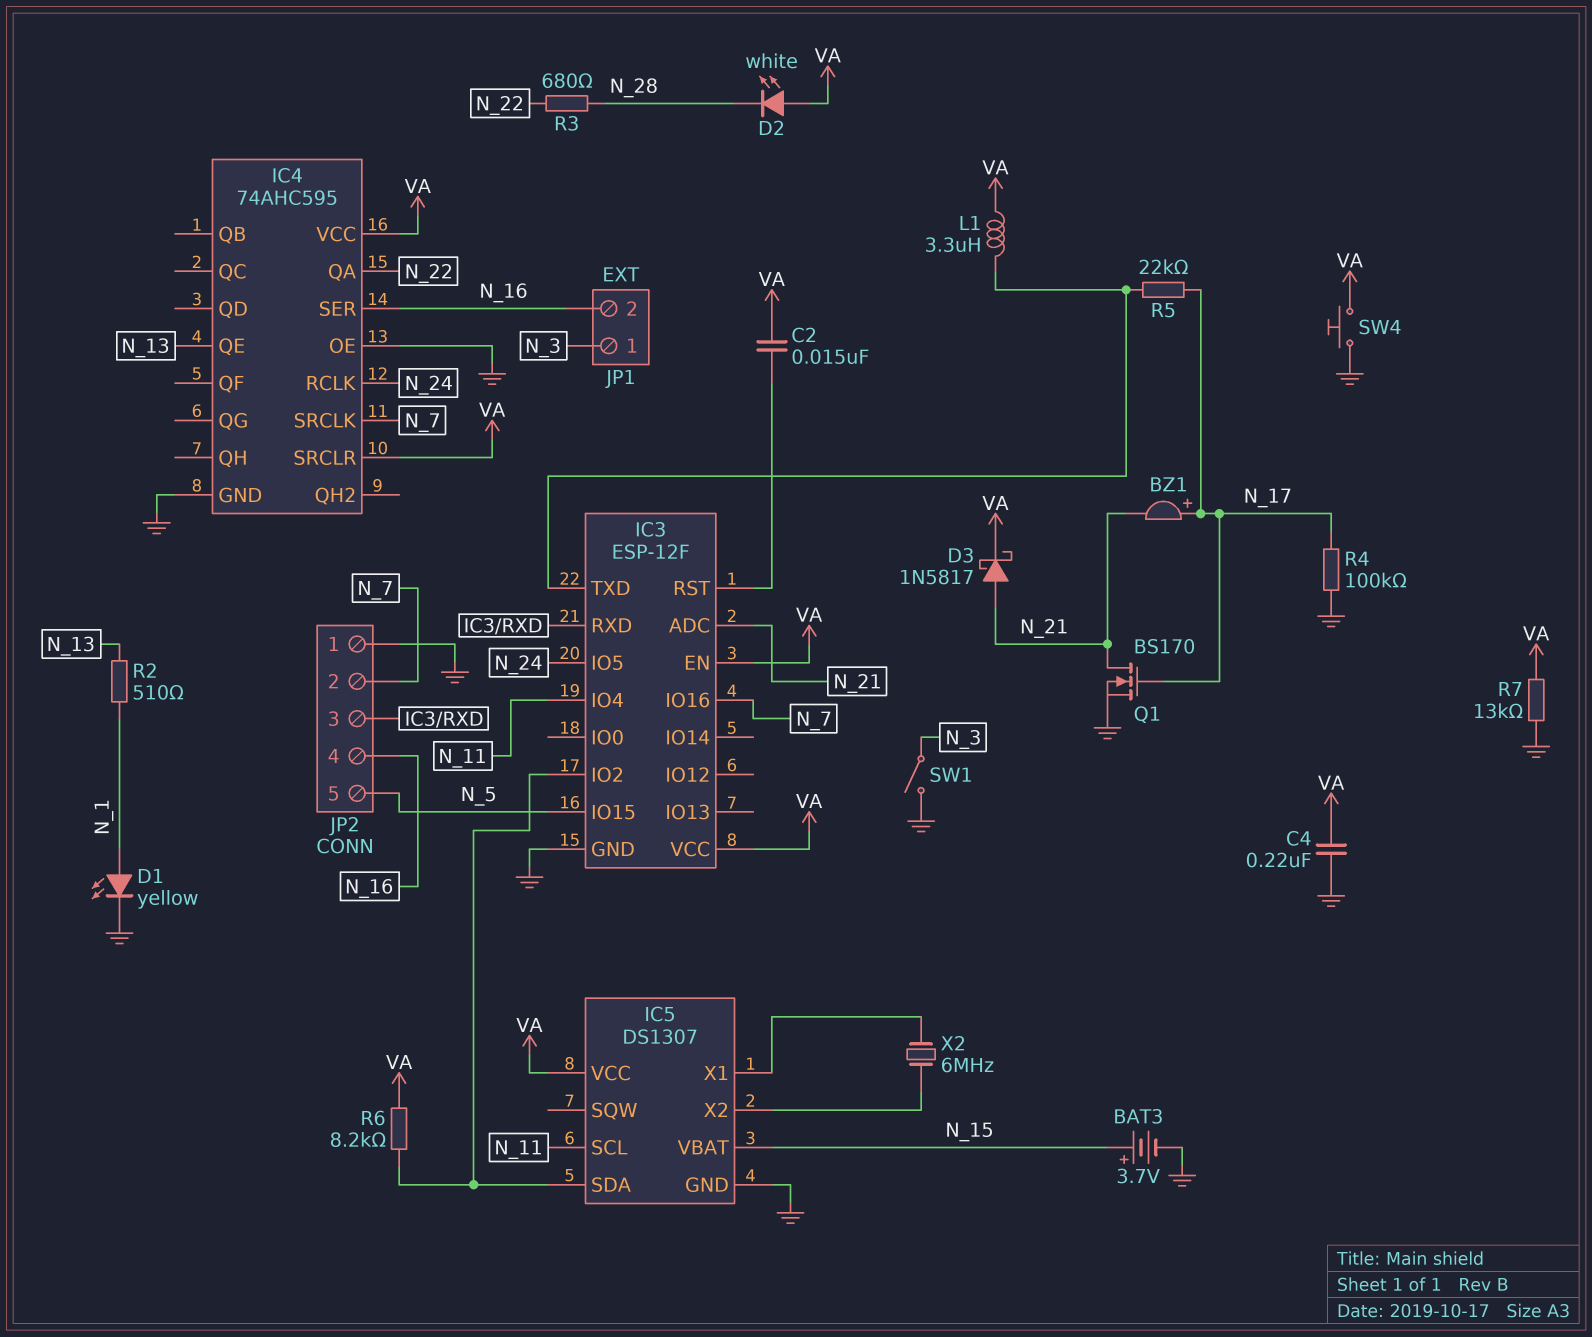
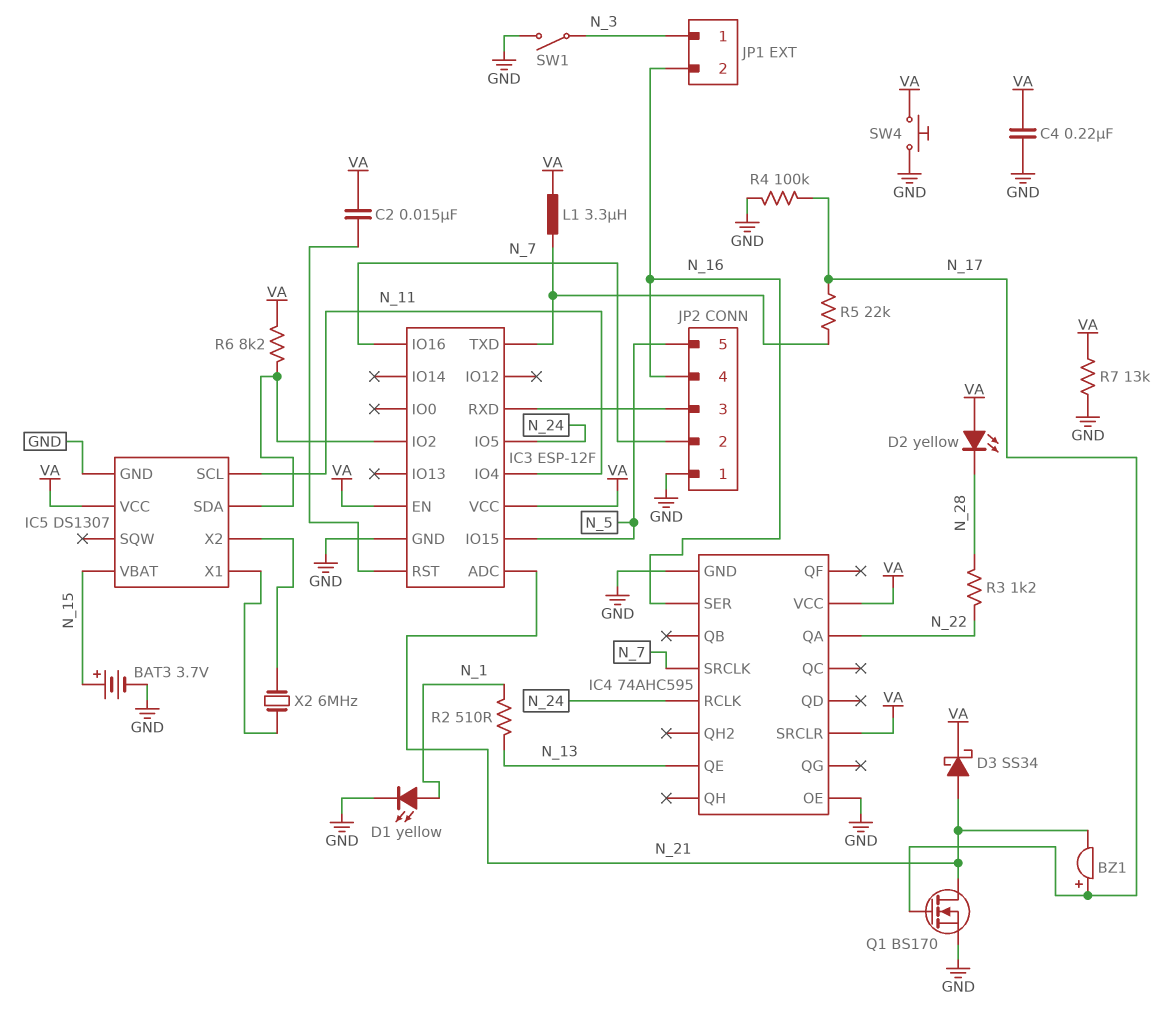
D2: LED white (A VA, K N_28) -> LED yellow (A VA, K N_28)
D3: schottky 1N5817 (A N_21, K VA) -> schottky SS34 (A N_21, K VA)
R3: 680 (N_22, N_28) -> 1.2k (N_22, N_28)

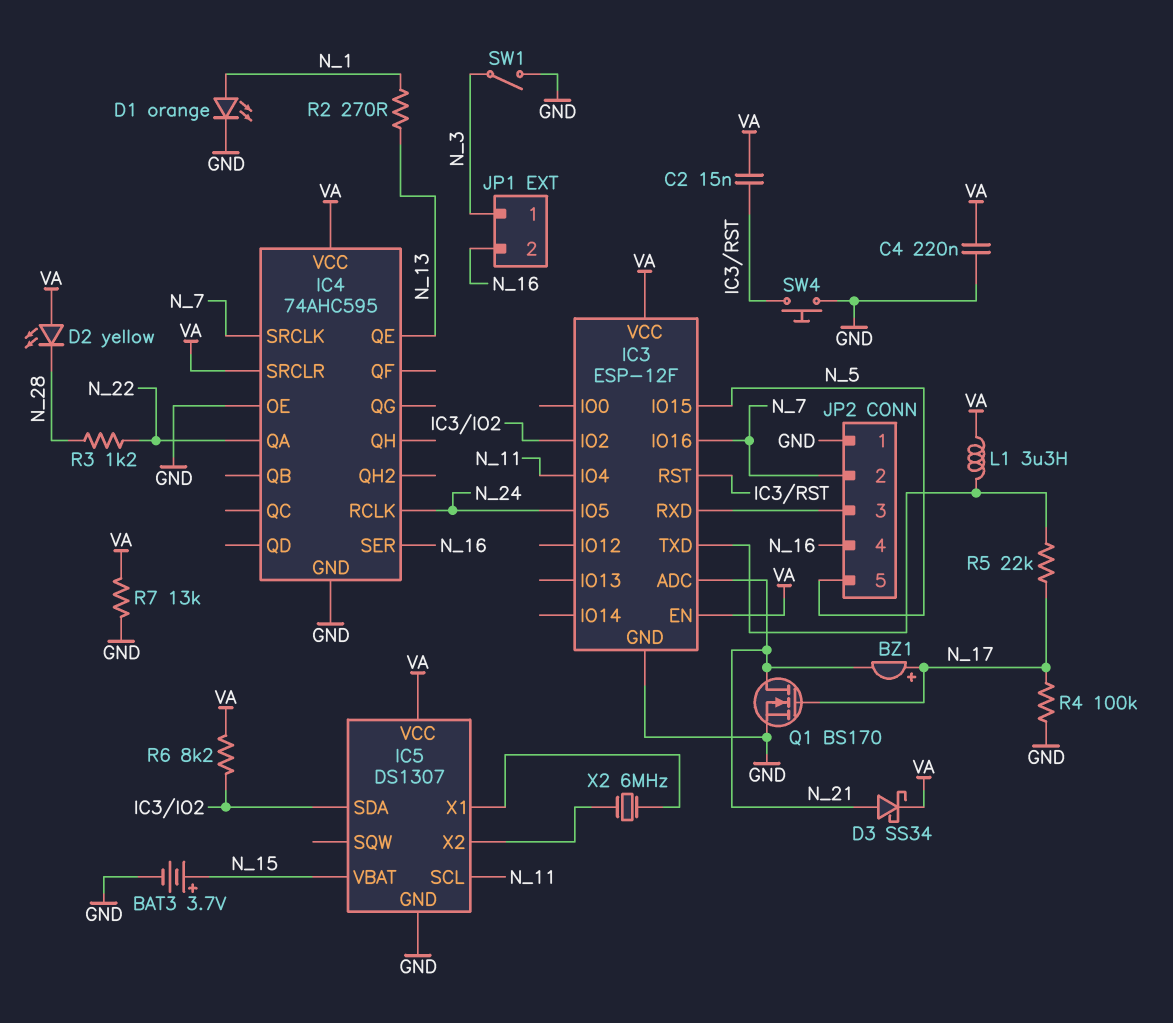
D1: LED yellow (A N_1, K GND) -> LED orange (A N_1, K GND)
R2: 510 (N_1, N_13) -> 270 (N_1, N_13)
SW4: button (GND, VA) -> button (GND, IC3/RST)

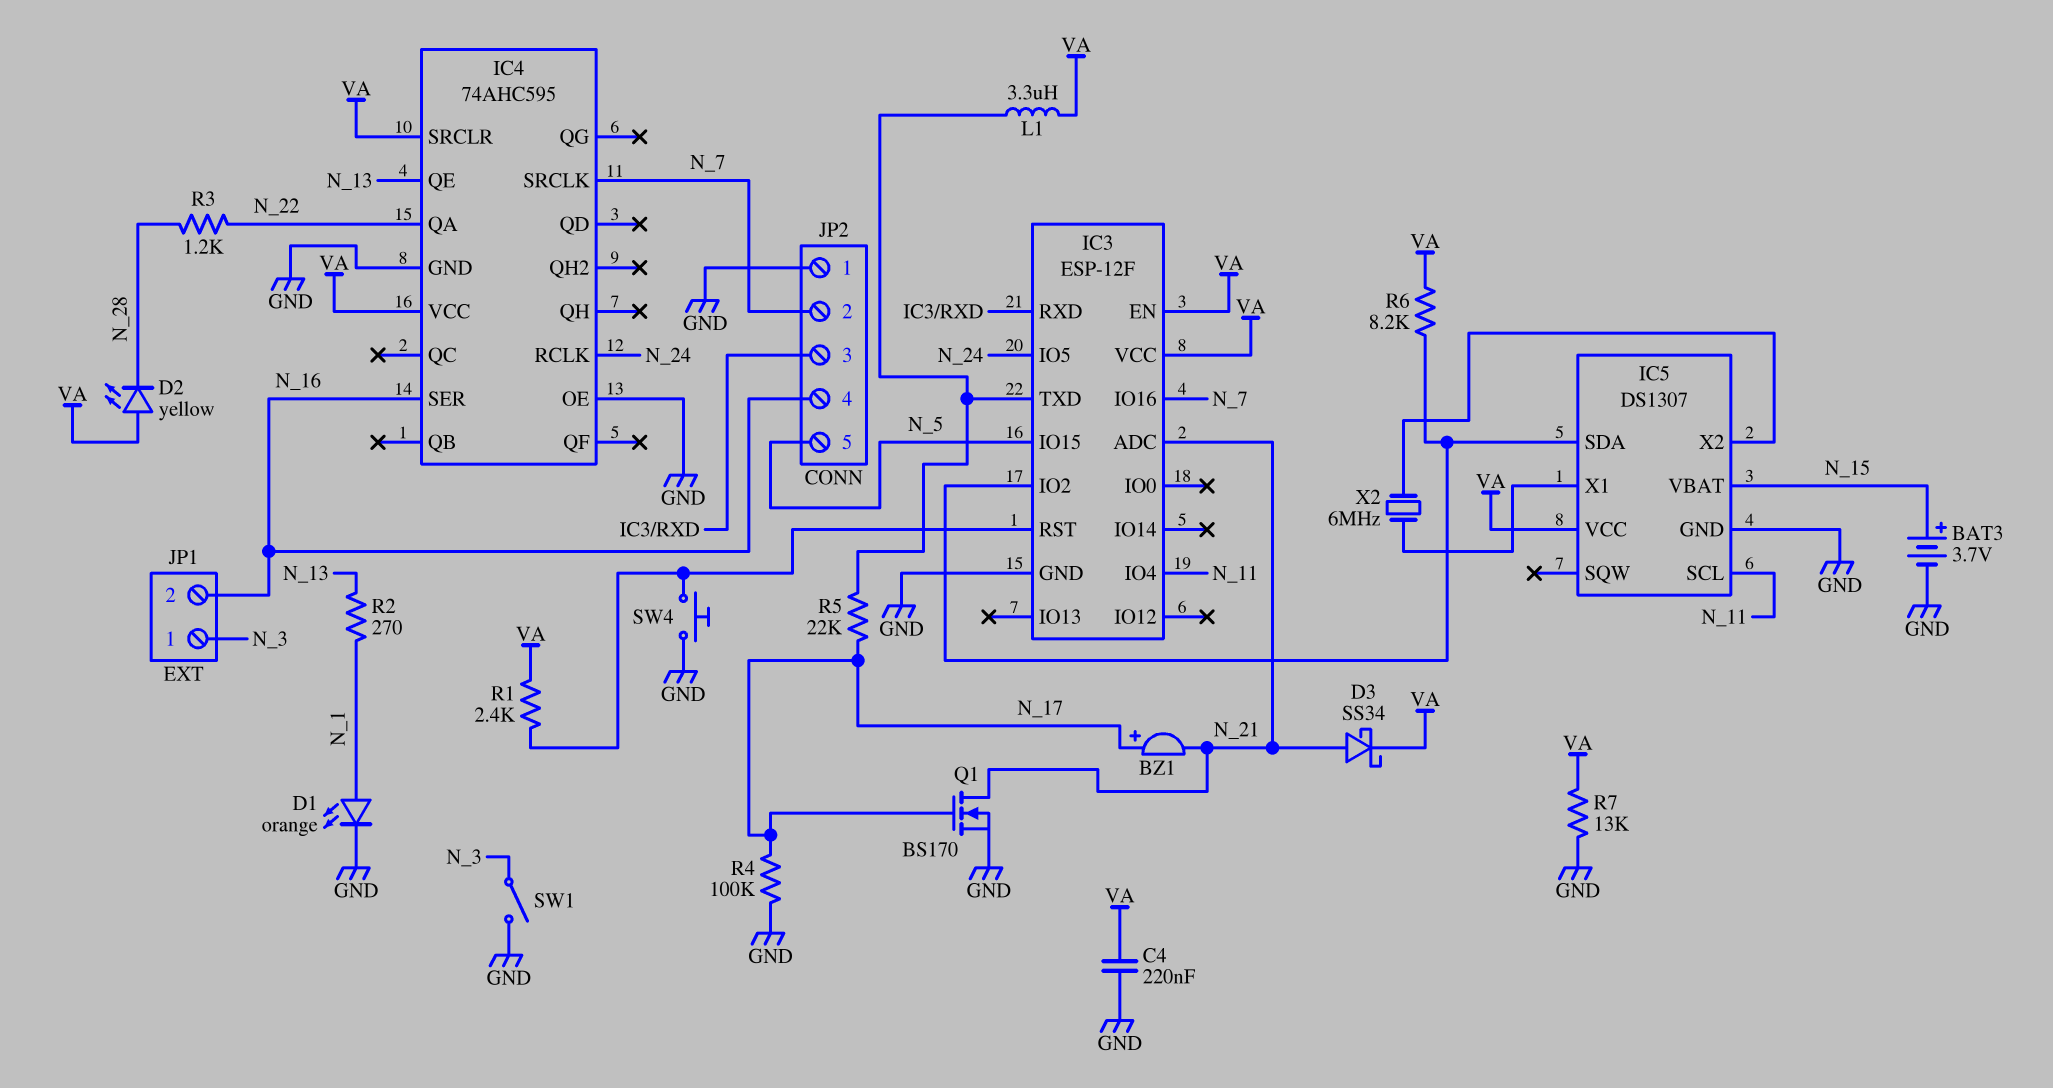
C2: 15nF (IC3/RST, VA) -> none
R1: none -> 2.4k (IC3/RST, VA)

